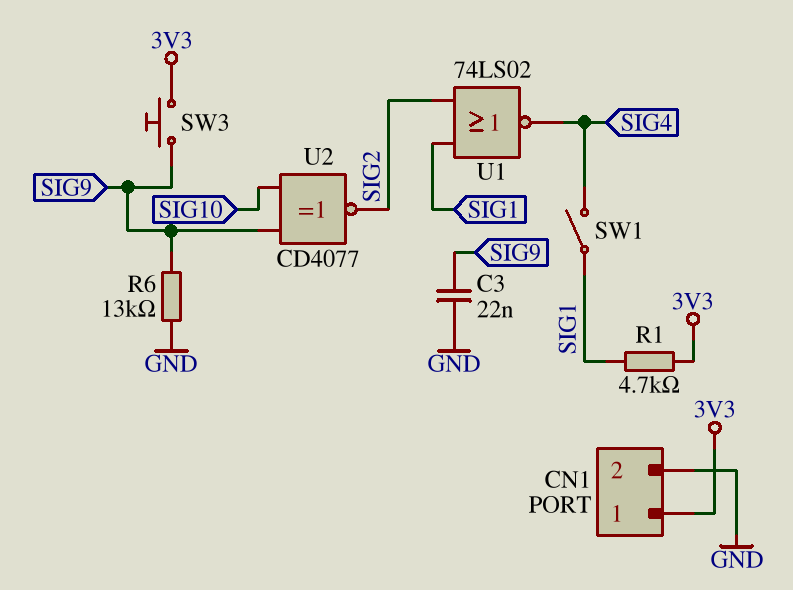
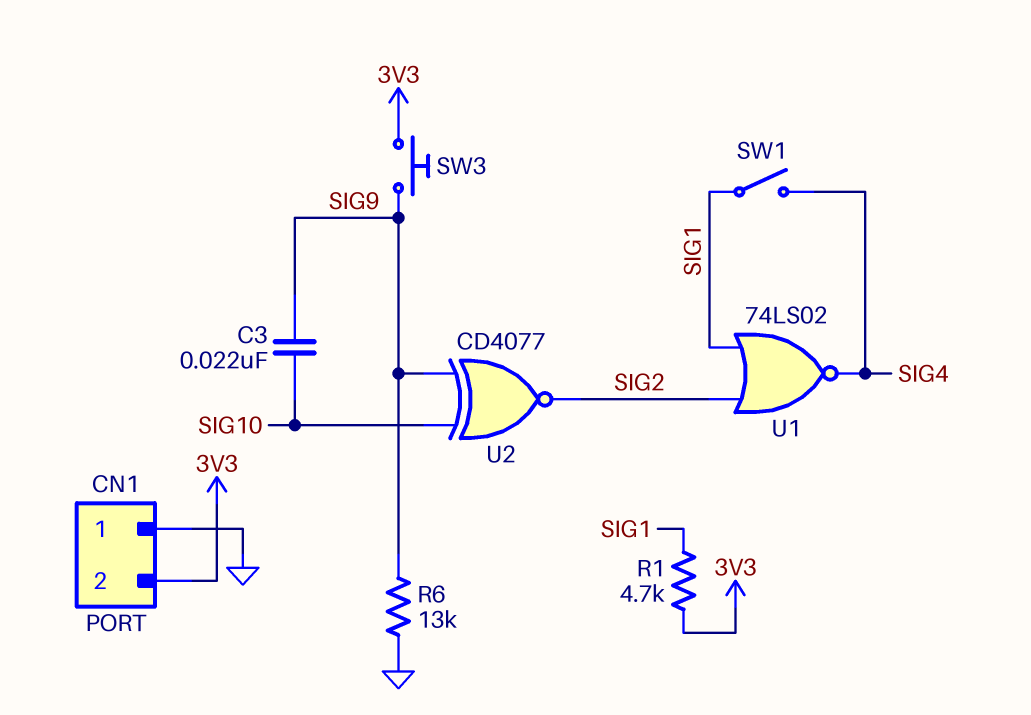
C3: 22nF (GND, SIG9) -> 22nF (SIG9, SIG10)
CN1 pin 1: 3V3 -> GND
CN1 pin 2: GND -> 3V3

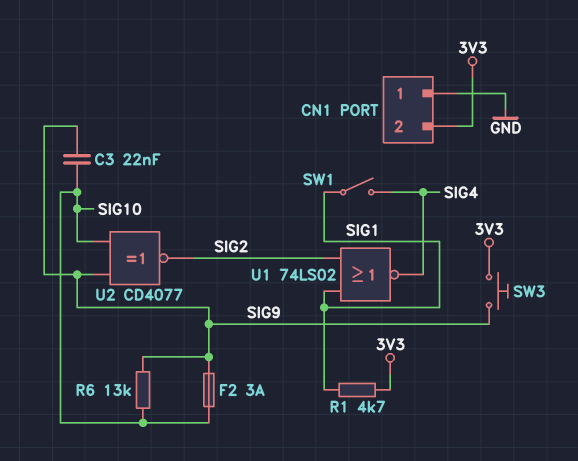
F2: none -> 3A (SIG9, SIG10)
R6: 13k (GND, SIG9) -> 13k (SIG9, SIG10)

